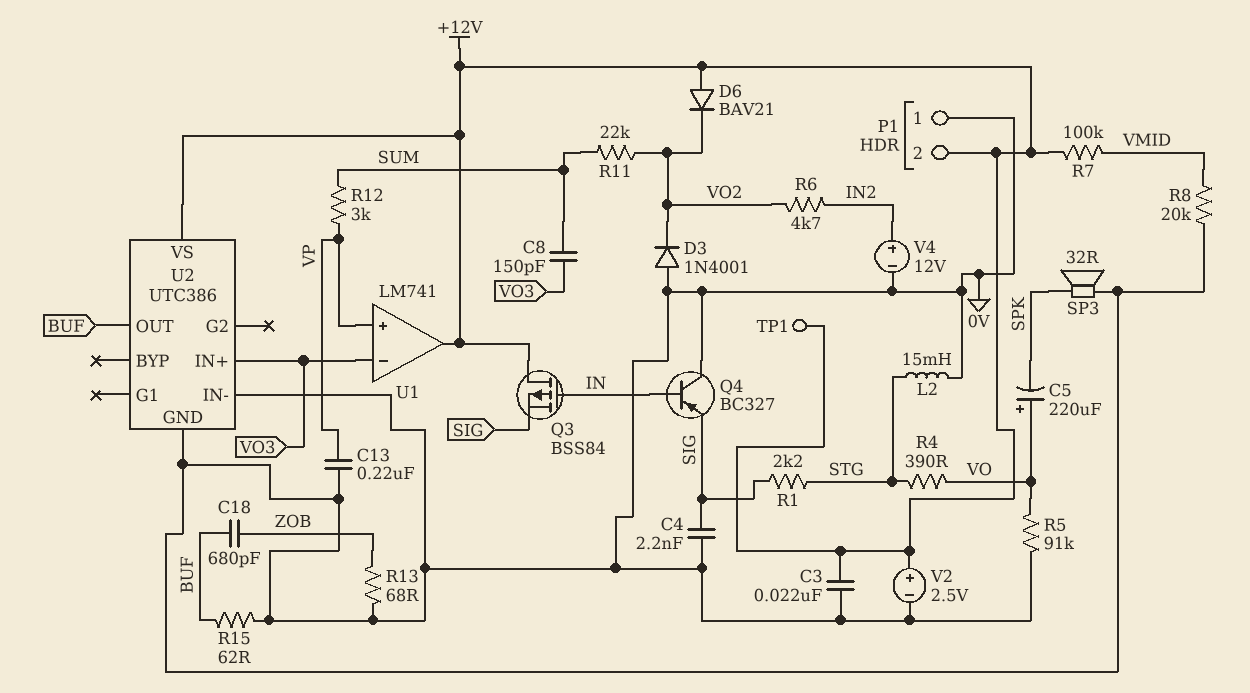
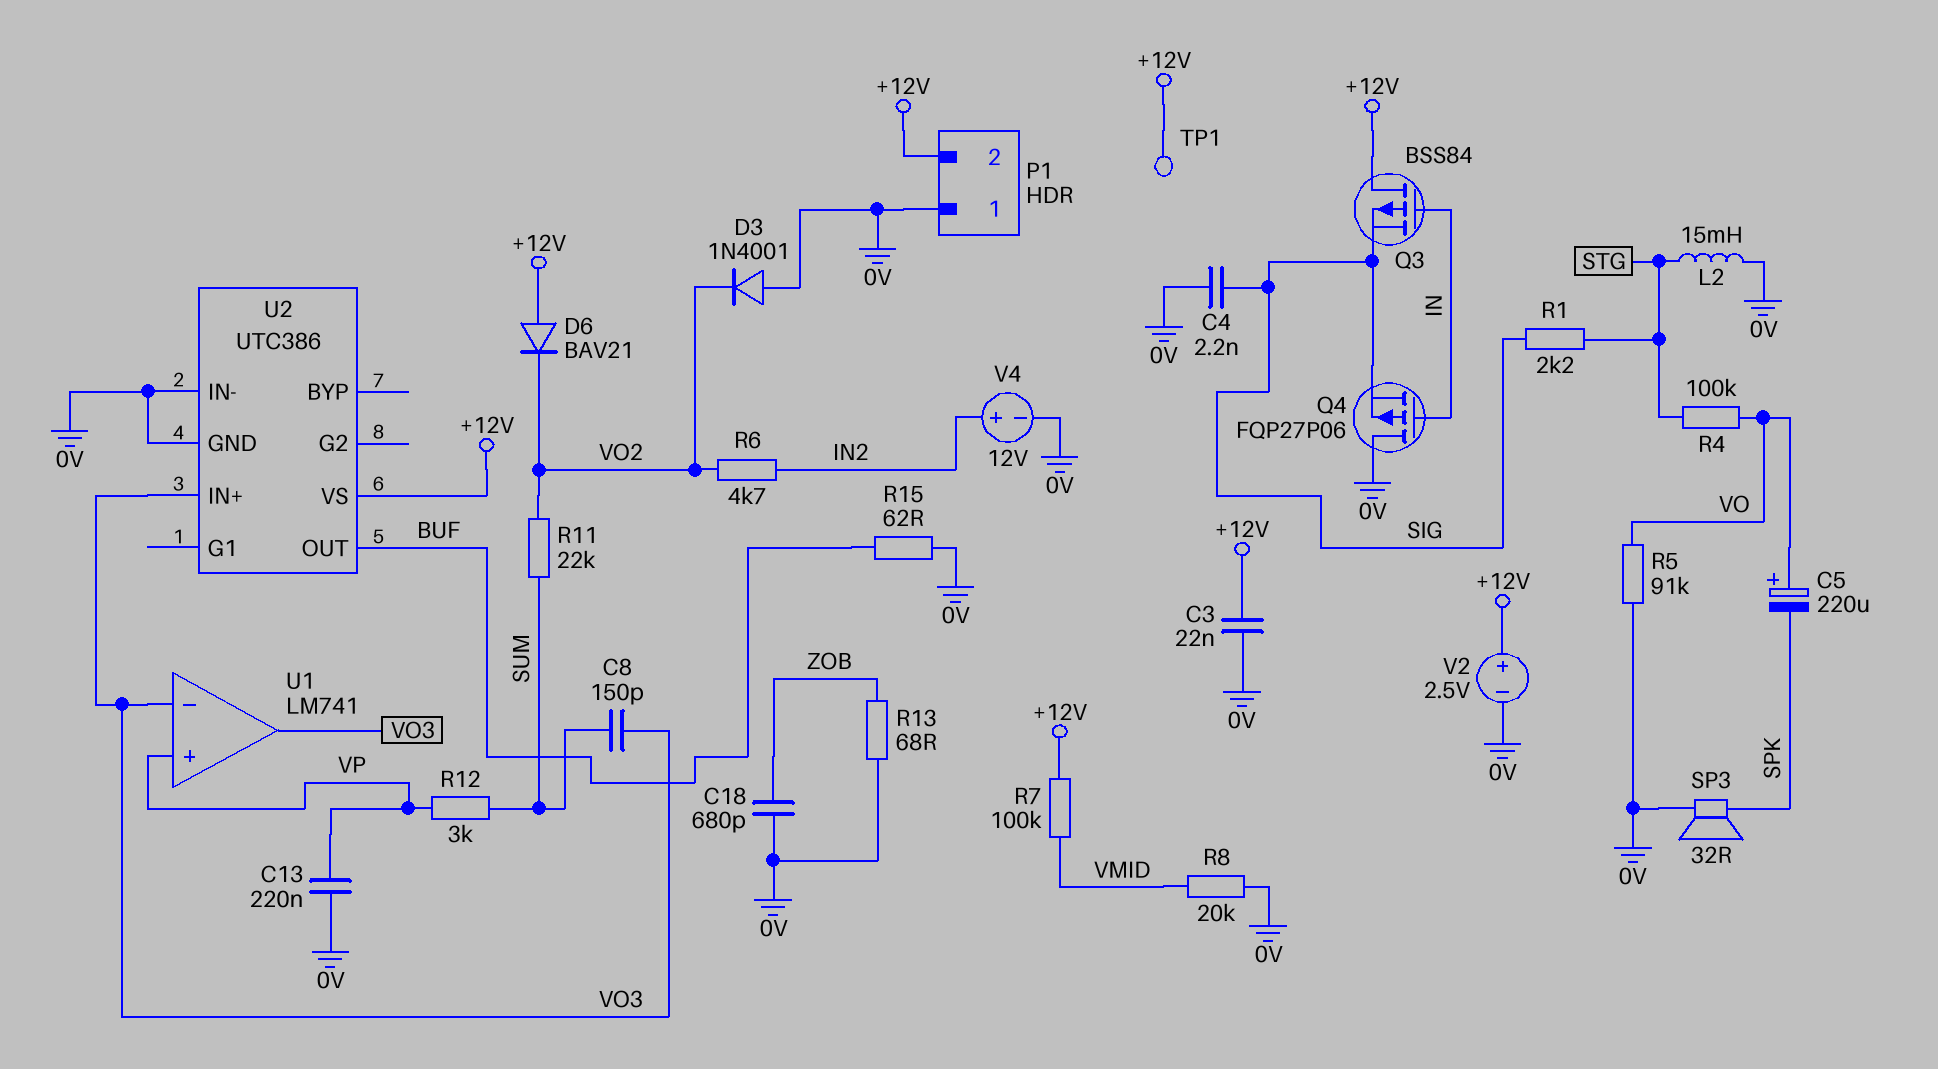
C18: 680pF (BUF, ZOB) -> 680pF (0V, ZOB)
Q4: PNP BC327 (B IN, C 0V, E SIG) -> PMOS FQP27P06 (G IN, D 0V, S SIG)
R4: 390 (STG, VO) -> 100k (STG, VO)
U1 pin out: +12V -> VO3

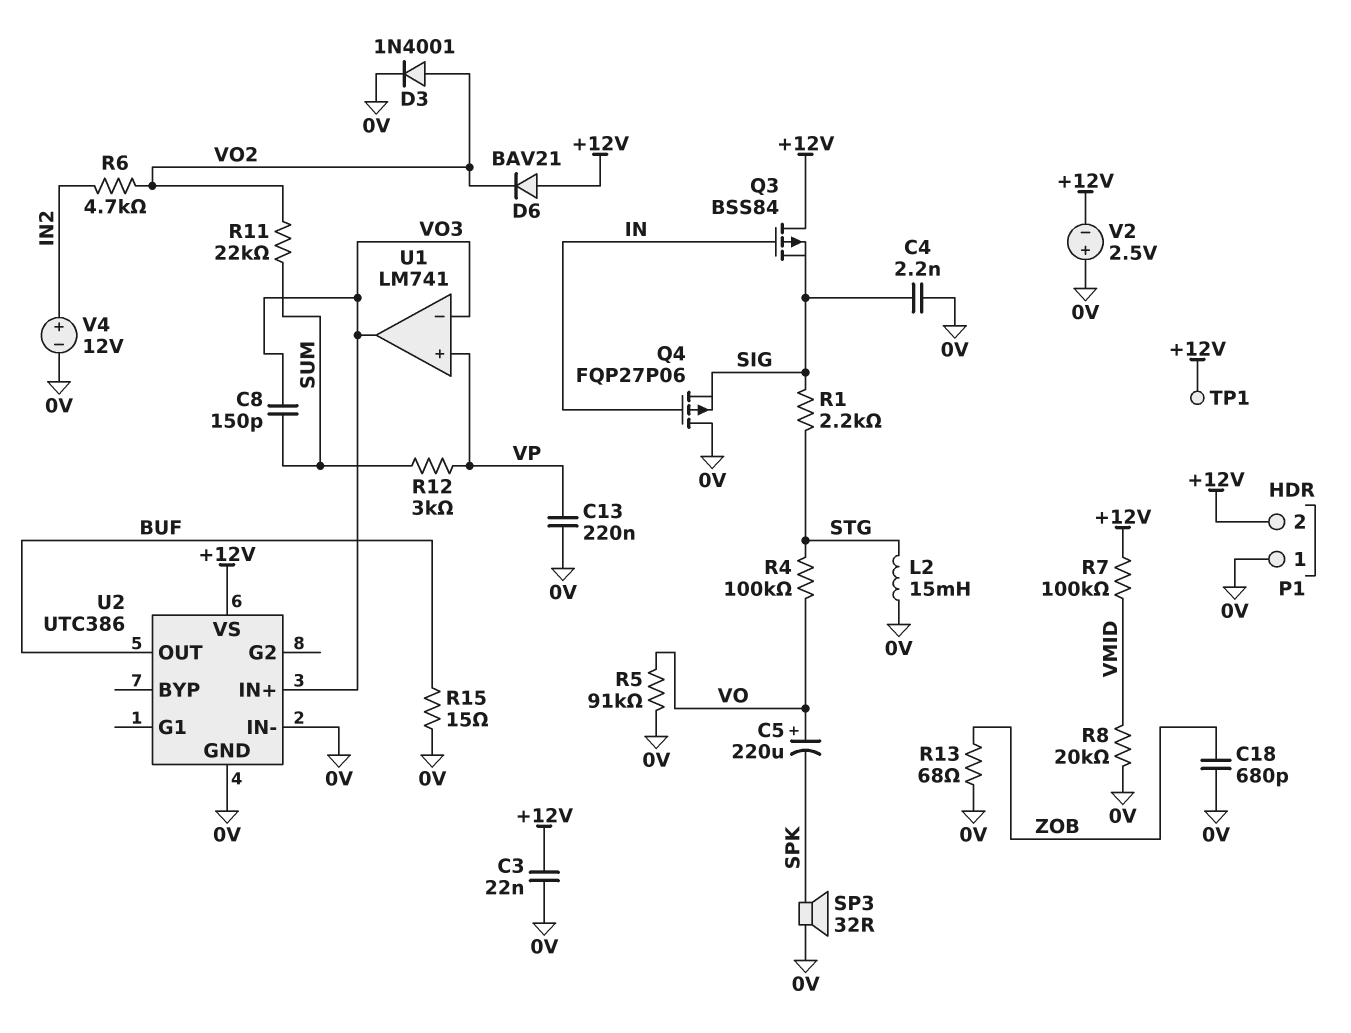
D3: diode 1N4001 (A 0V, K VO2) -> diode 1N4001 (A VO2, K 0V)
R15: 62 (0V, BUF) -> 15 (0V, BUF)
V2: 2.5V (plus +12V, minus 0V) -> 2.5V (plus 0V, minus +12V)

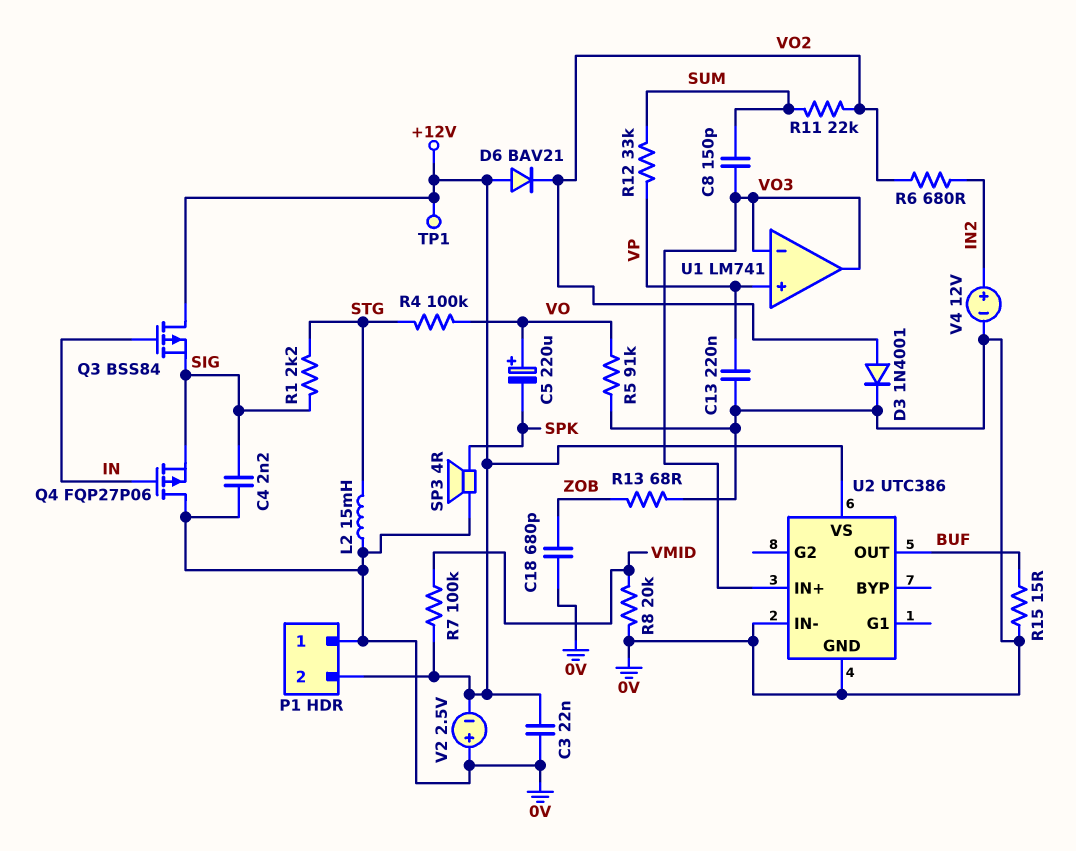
R6: 4.7k (IN2, VO2) -> 680 (IN2, VO2)
R12: 3k (SUM, VP) -> 33k (SUM, VP)
SP3: speaker 32R (0V, SPK) -> speaker 4R (0V, SPK)

